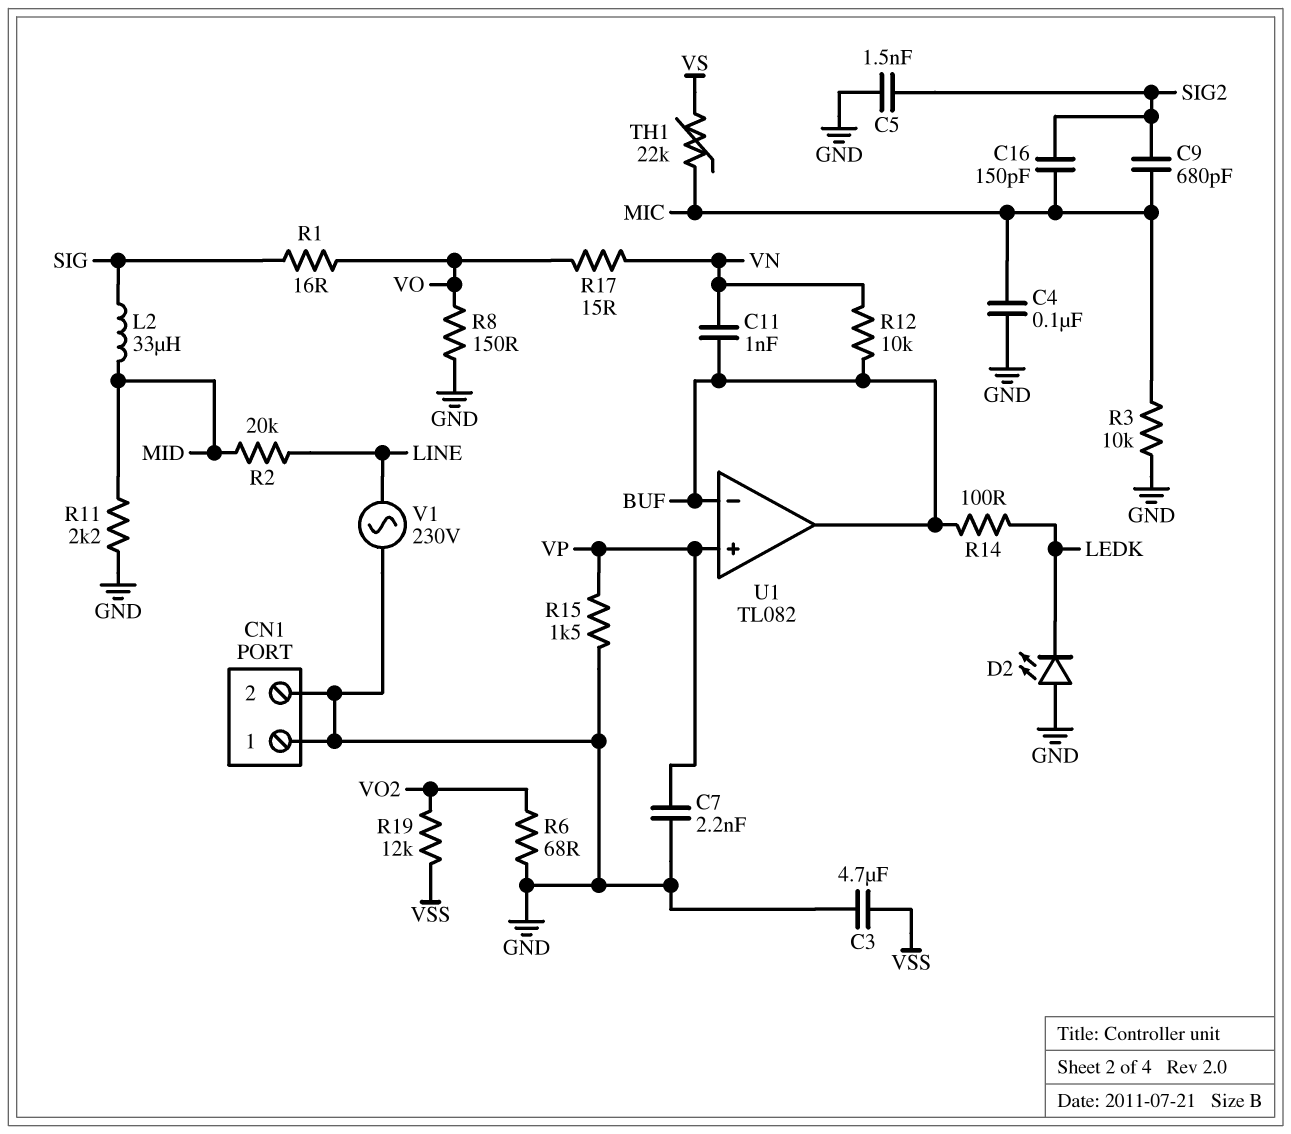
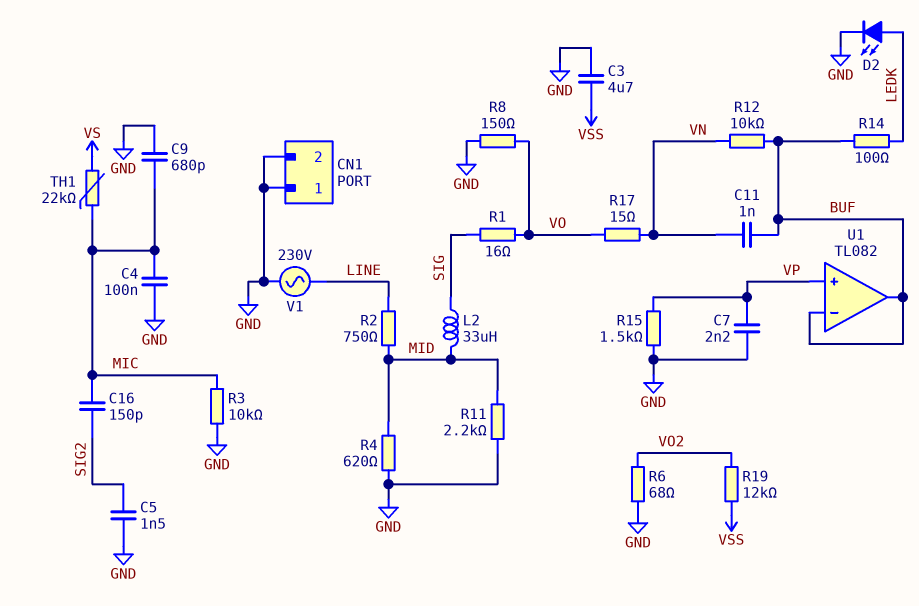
C9: 680pF (MIC, SIG2) -> 680pF (GND, MIC)
D2: LED (A GND, K LEDK) -> LED (A LEDK, K GND)
R2: 20k (LINE, MID) -> 750 (LINE, MID)
R4: none -> 620 (GND, MID)

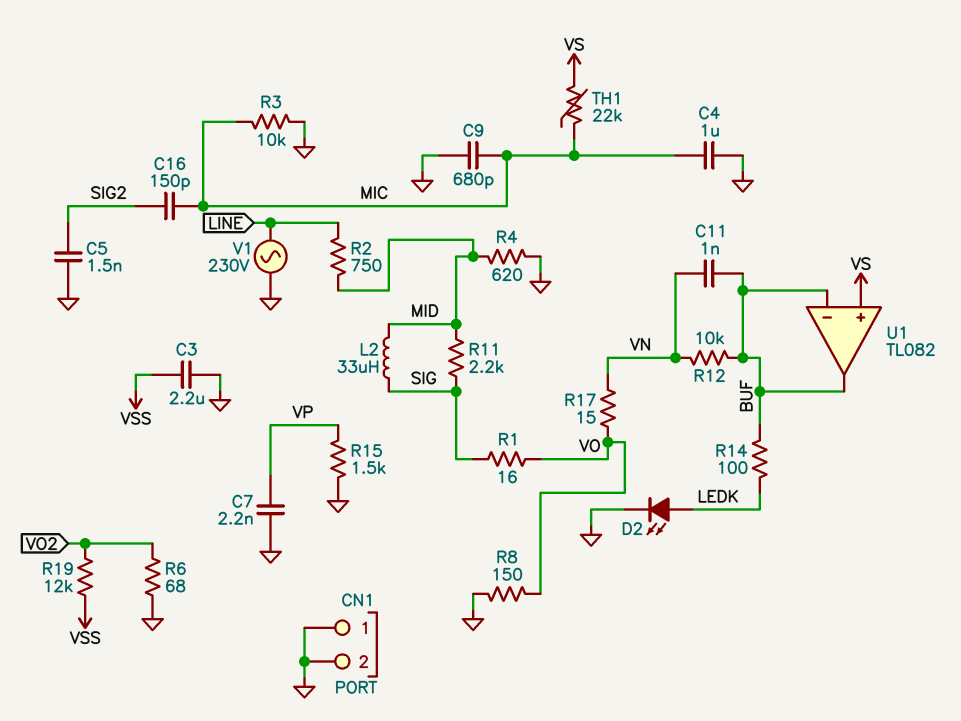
C3: 4.7uF (GND, VSS) -> 2.2uF (GND, VSS)
C4: 100nF (GND, MIC) -> 1uF (GND, MIC)
R11: 2.2k (GND, MID) -> 2.2k (MID, SIG)
U1 pin in+: VP -> VS

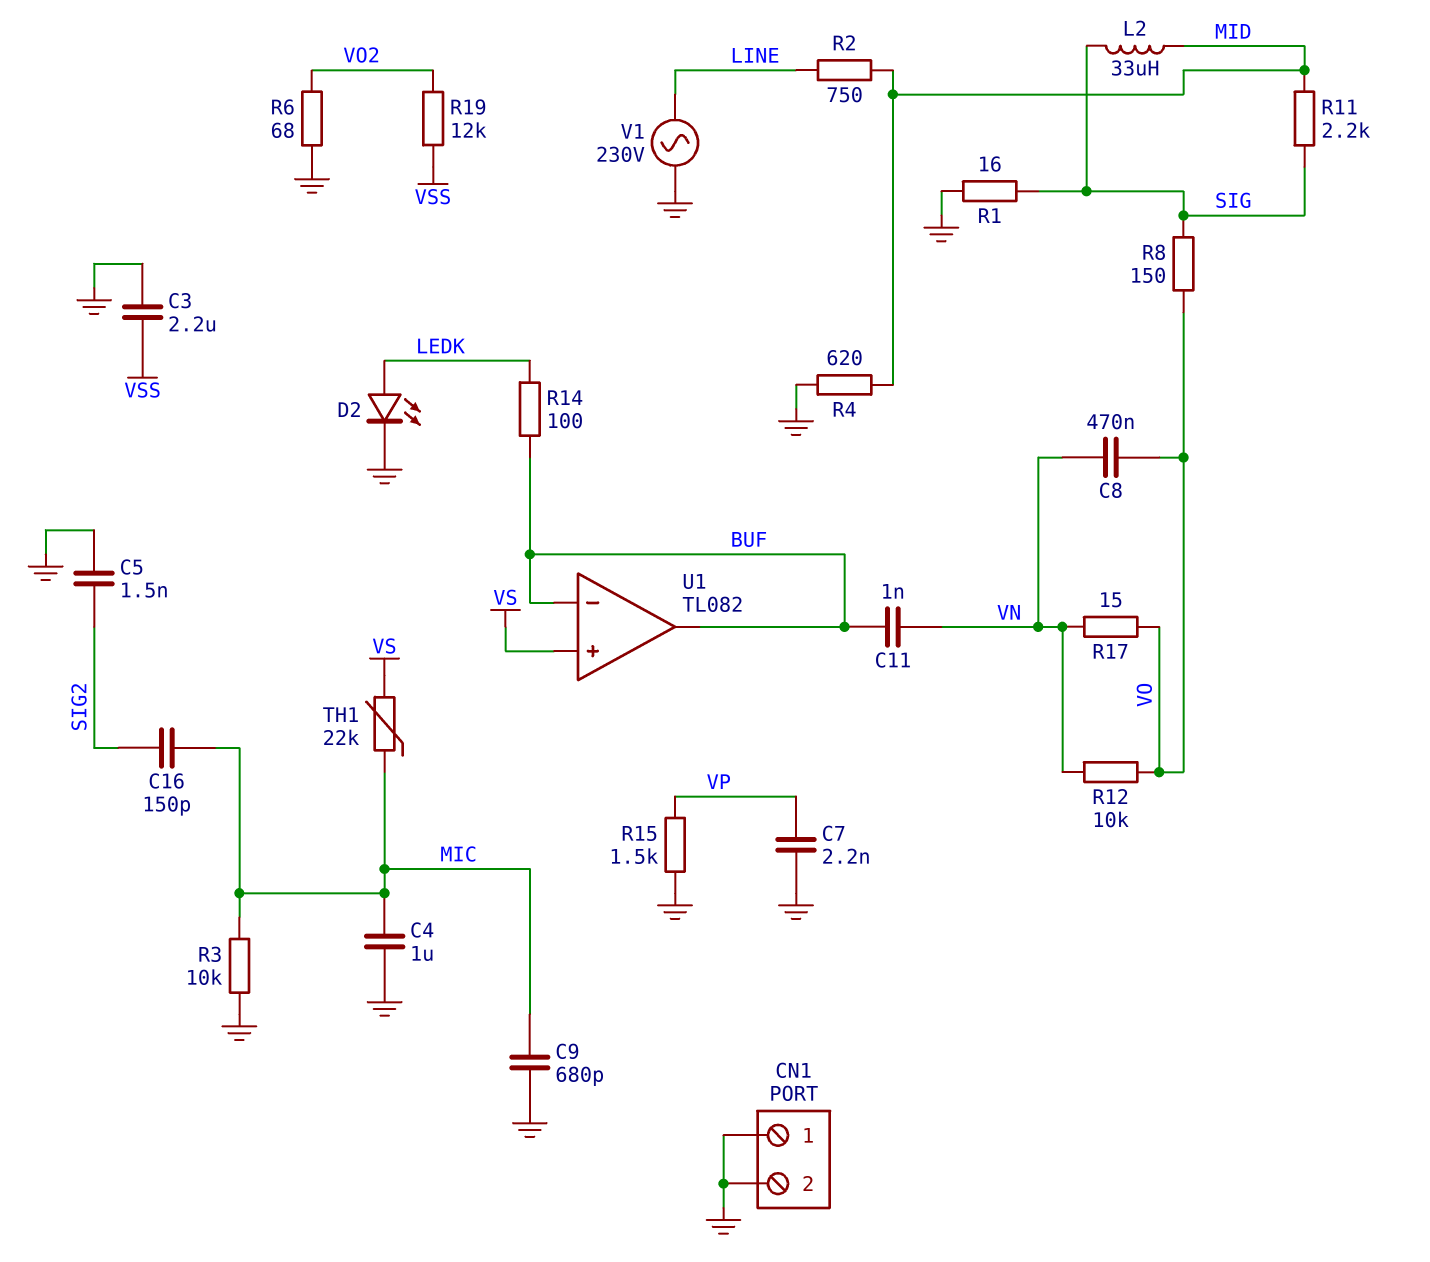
C8: none -> 470nF (VN, VO)
R1: 16 (SIG, VO) -> 16 (GND, SIG)
R8: 150 (GND, VO) -> 150 (SIG, VO)
R12: 10k (BUF, VN) -> 10k (VN, VO)

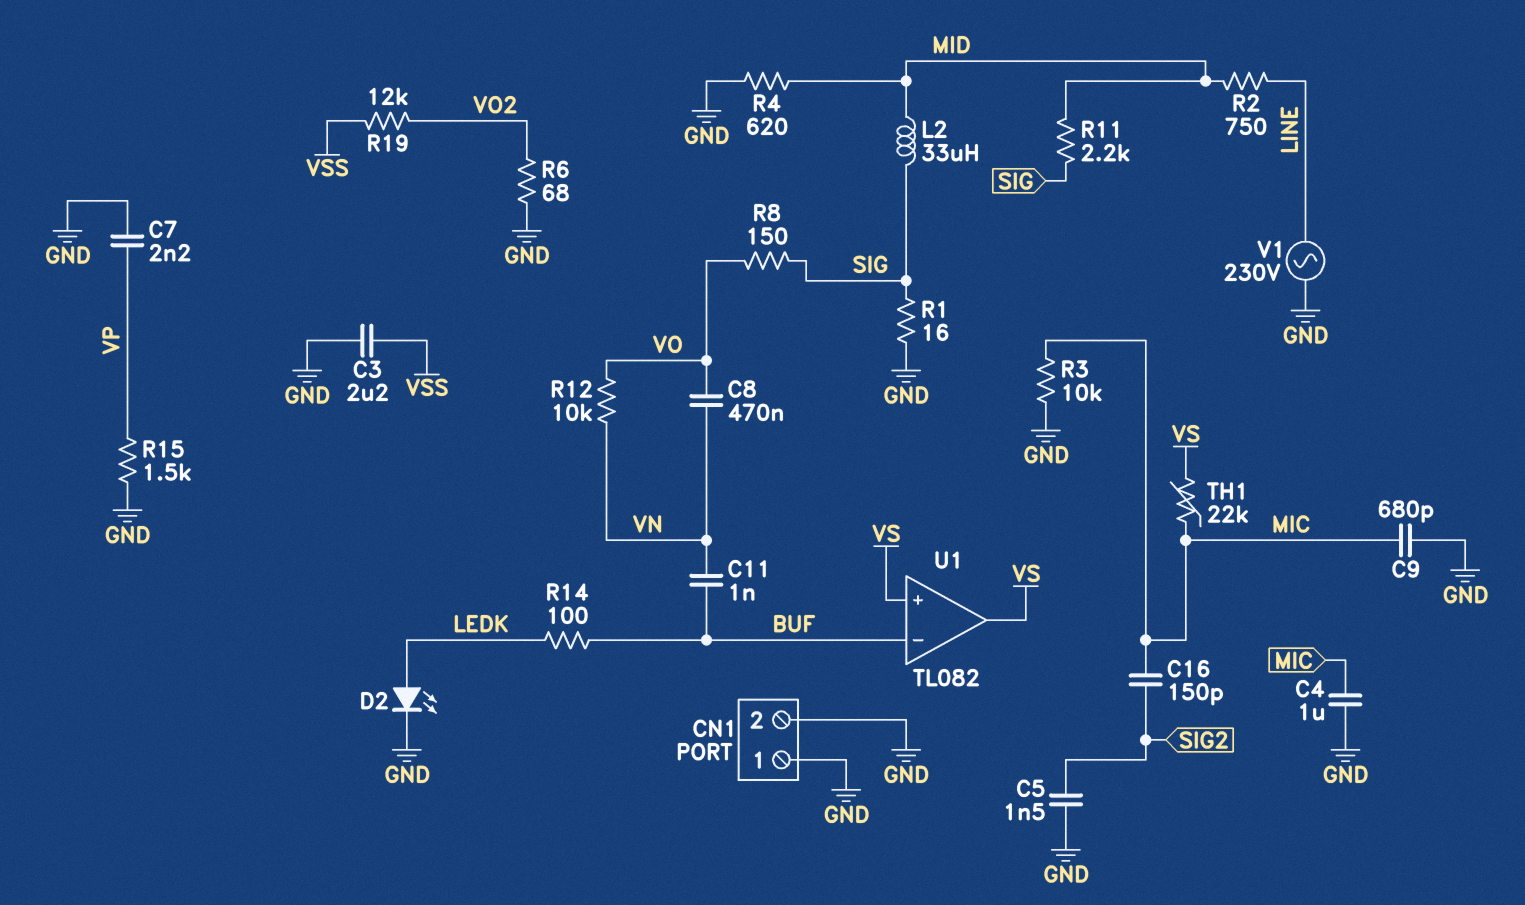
R17: 15 (VN, VO) -> none
U1 pin out: BUF -> VS

